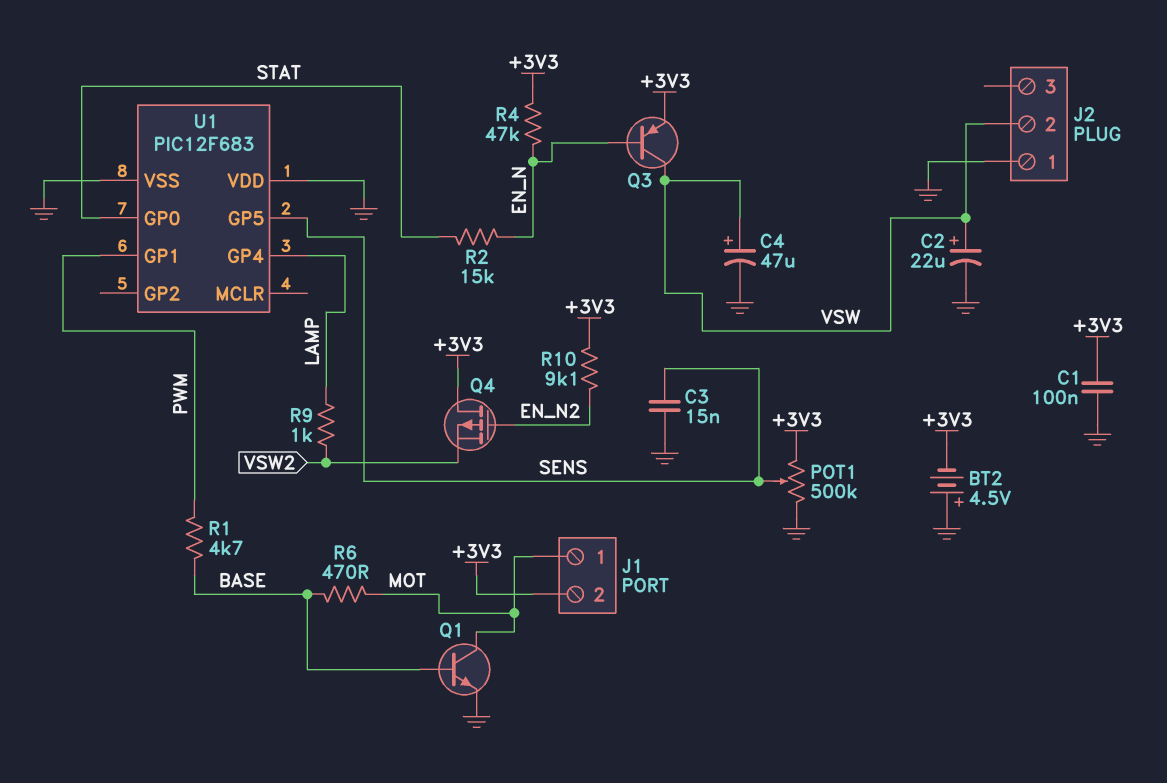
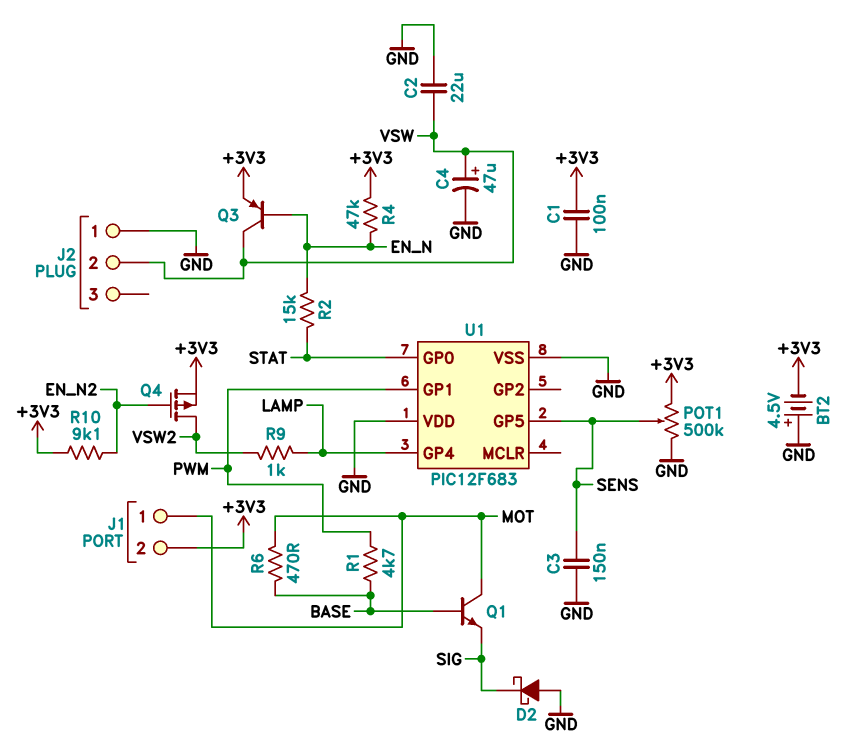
C2: 22uF (plus VSW, minus GND) -> 22uF (GND, VSW)
C3: 15nF (GND, SENS) -> 150nF (GND, SENS)
D2: none -> schottky (A GND, K SIG)
Q1: NPN (B BASE, C MOT, E GND) -> NPN (B BASE, C MOT, E SIG)
Q4: PMOS (G EN_N2, D +3V3, S VSW2) -> PMOS (G EN_N2, D VSW2, S +3V3)

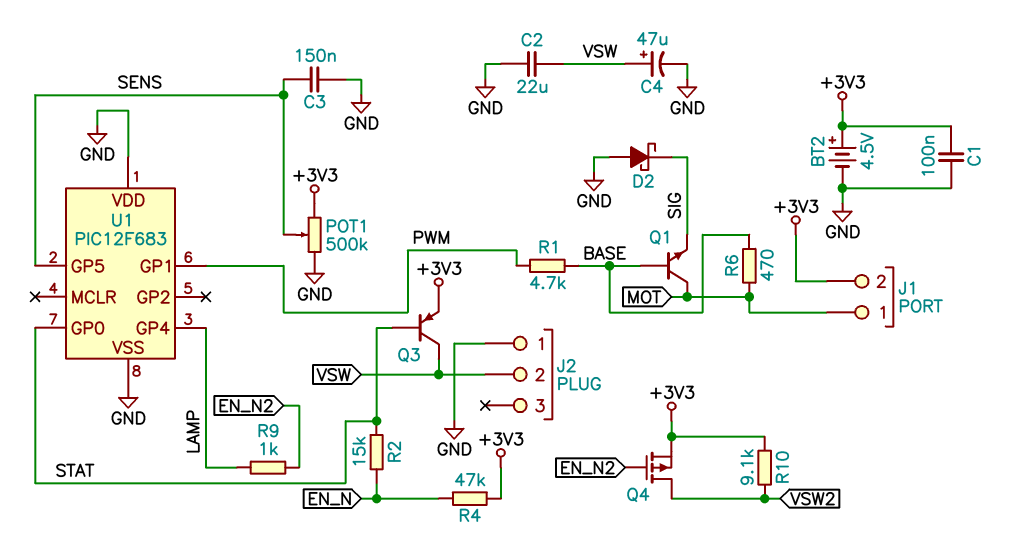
BT2: 4.5V (plus GND, minus +3V3) -> 4.5V (plus +3V3, minus GND)
Q3: PNP (B EN_N, C VSW, E +3V3) -> PNP (B STAT, C VSW, E +3V3)
R9: 1k (LAMP, VSW2) -> 1k (EN_N2, LAMP)
R10: 9.1k (+3V3, EN_N2) -> 9.1k (+3V3, VSW2)

